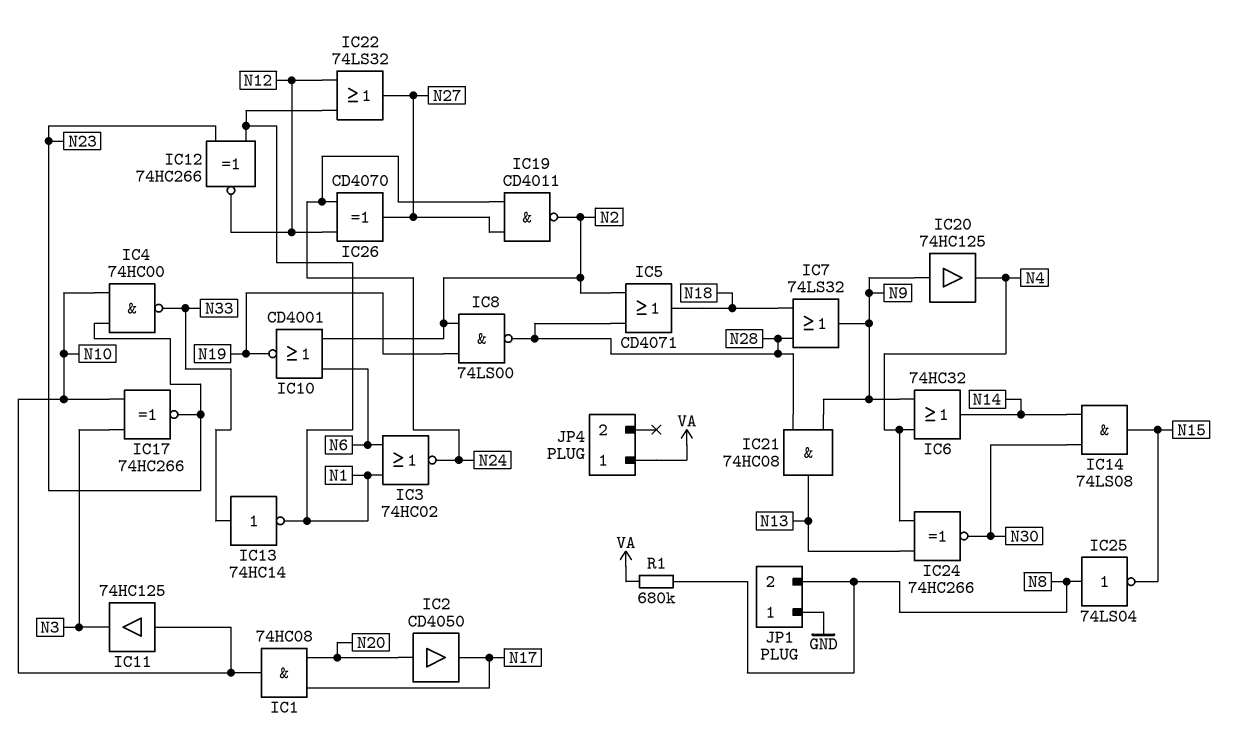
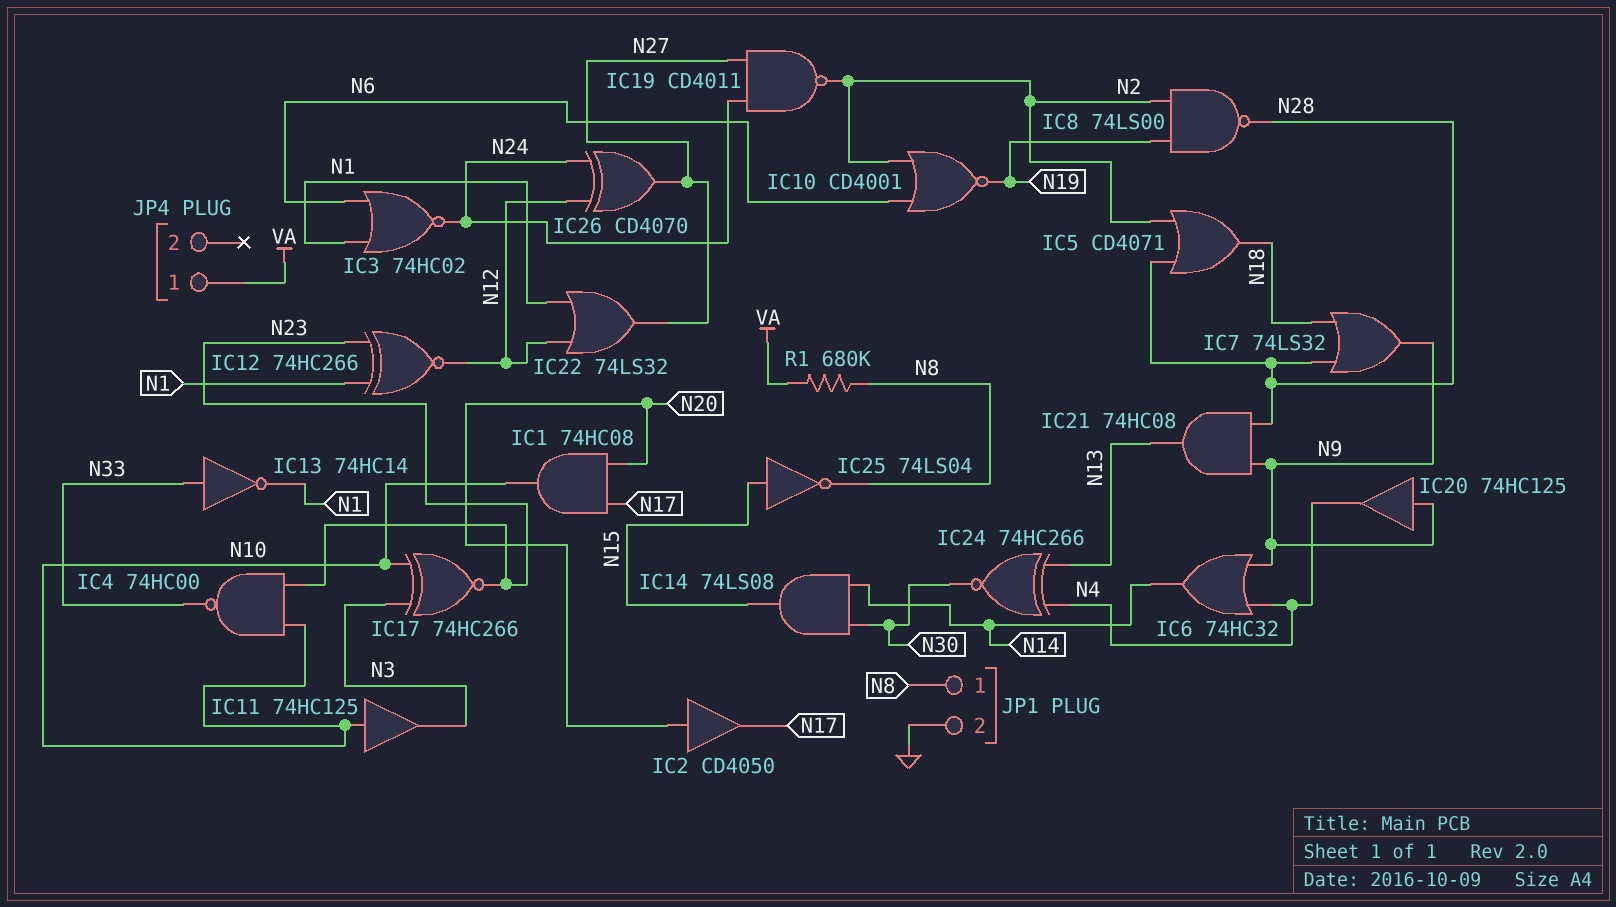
IC25: NOT 74LS04 (in N8, out N15) -> NOT 74LS04 (in N15, out N8)
JP1 pin 1: GND -> N8
JP1 pin 2: N8 -> GND

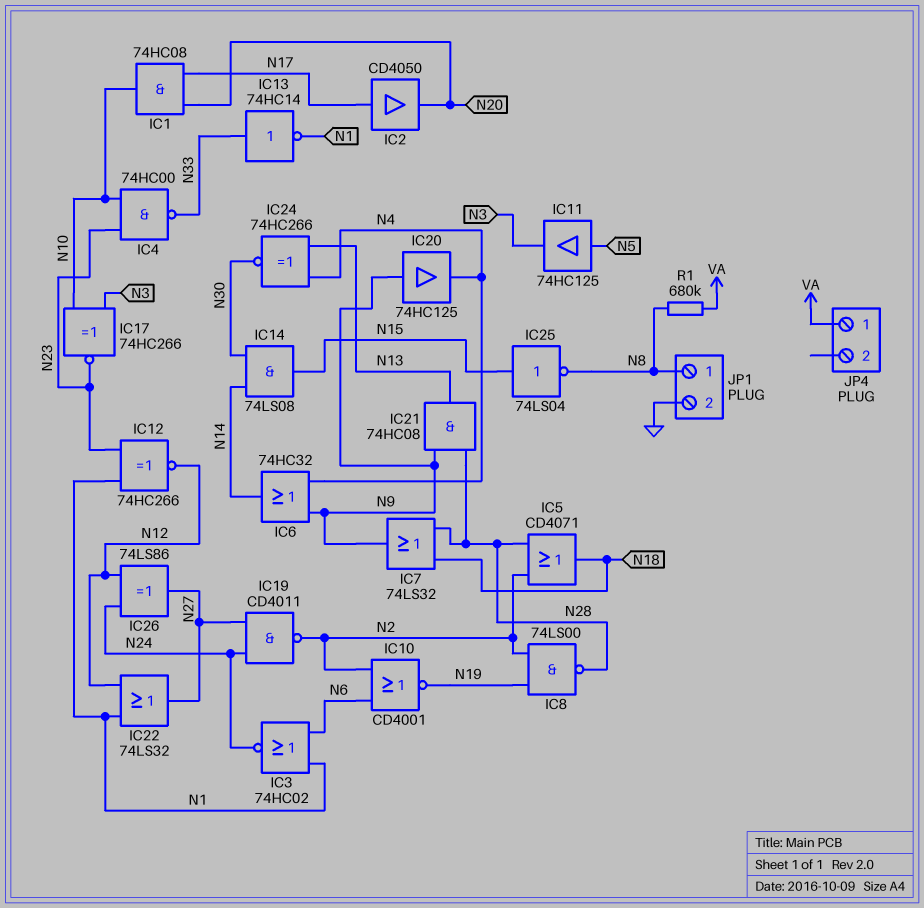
IC2: buffer CD4050 (in N20, out N17) -> buffer CD4050 (in N17, out N20)
IC11: buffer 74HC125 (in N10, out N3) -> buffer 74HC125 (in N5, out N3)
IC26: XOR CD4070 (in N12, in N24, out N27) -> XOR 74LS86 (in N12, in N24, out N27)

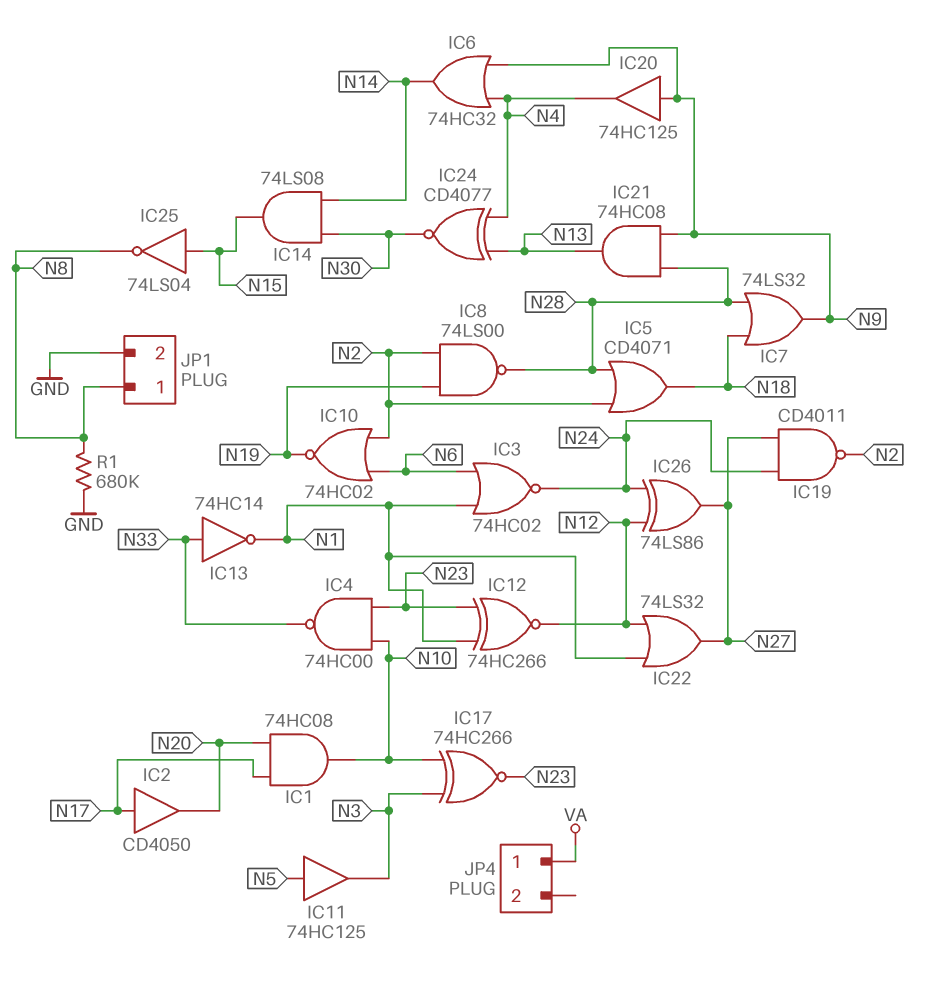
IC10: NOR CD4001 (in N2, in N6, out N19) -> NOR 74HC02 (in N2, in N6, out N19)
IC24: XNOR 74HC266 (in N4, in N13, out N30) -> XNOR CD4077 (in N4, in N13, out N30)
R1: 680k (N8, VA) -> 680k (GND, N8)

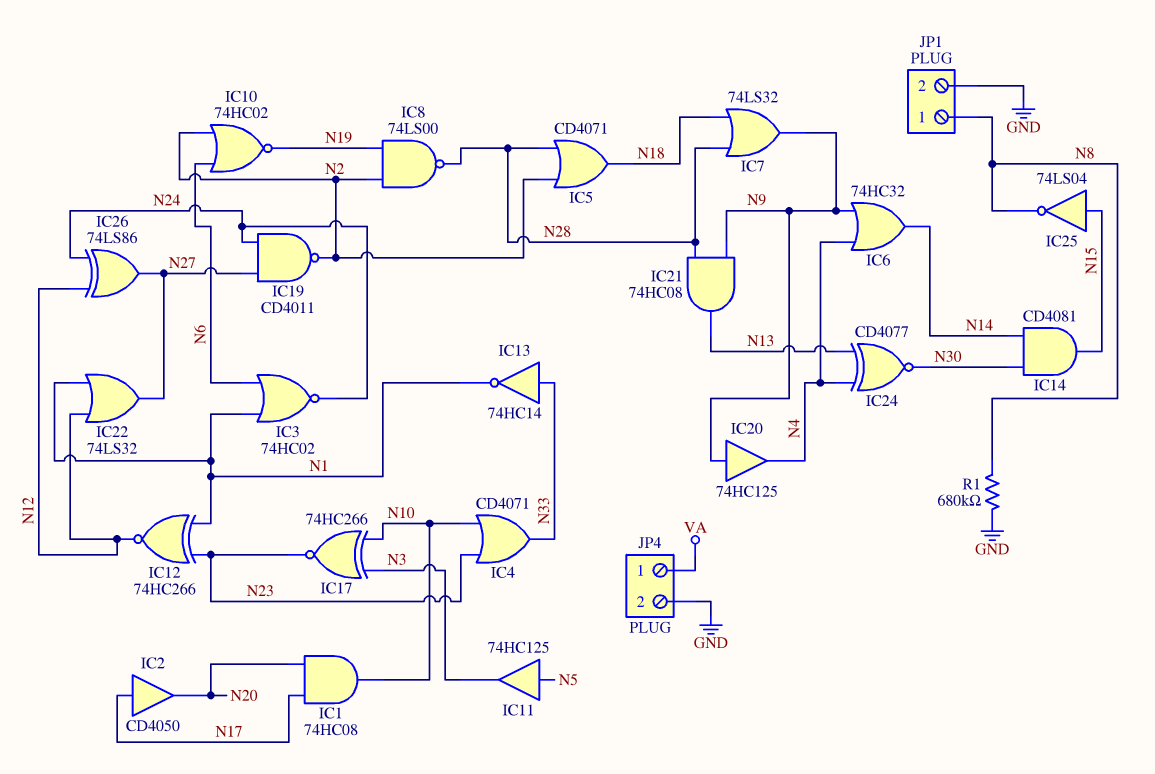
IC4: NAND 74HC00 (in N10, in N23, out N33) -> OR CD4071 (in N10, in N23, out N33)
IC14: AND 74LS08 (in N14, in N30, out N15) -> AND CD4081 (in N14, in N30, out N15)
JP4 pin 2: none -> GND

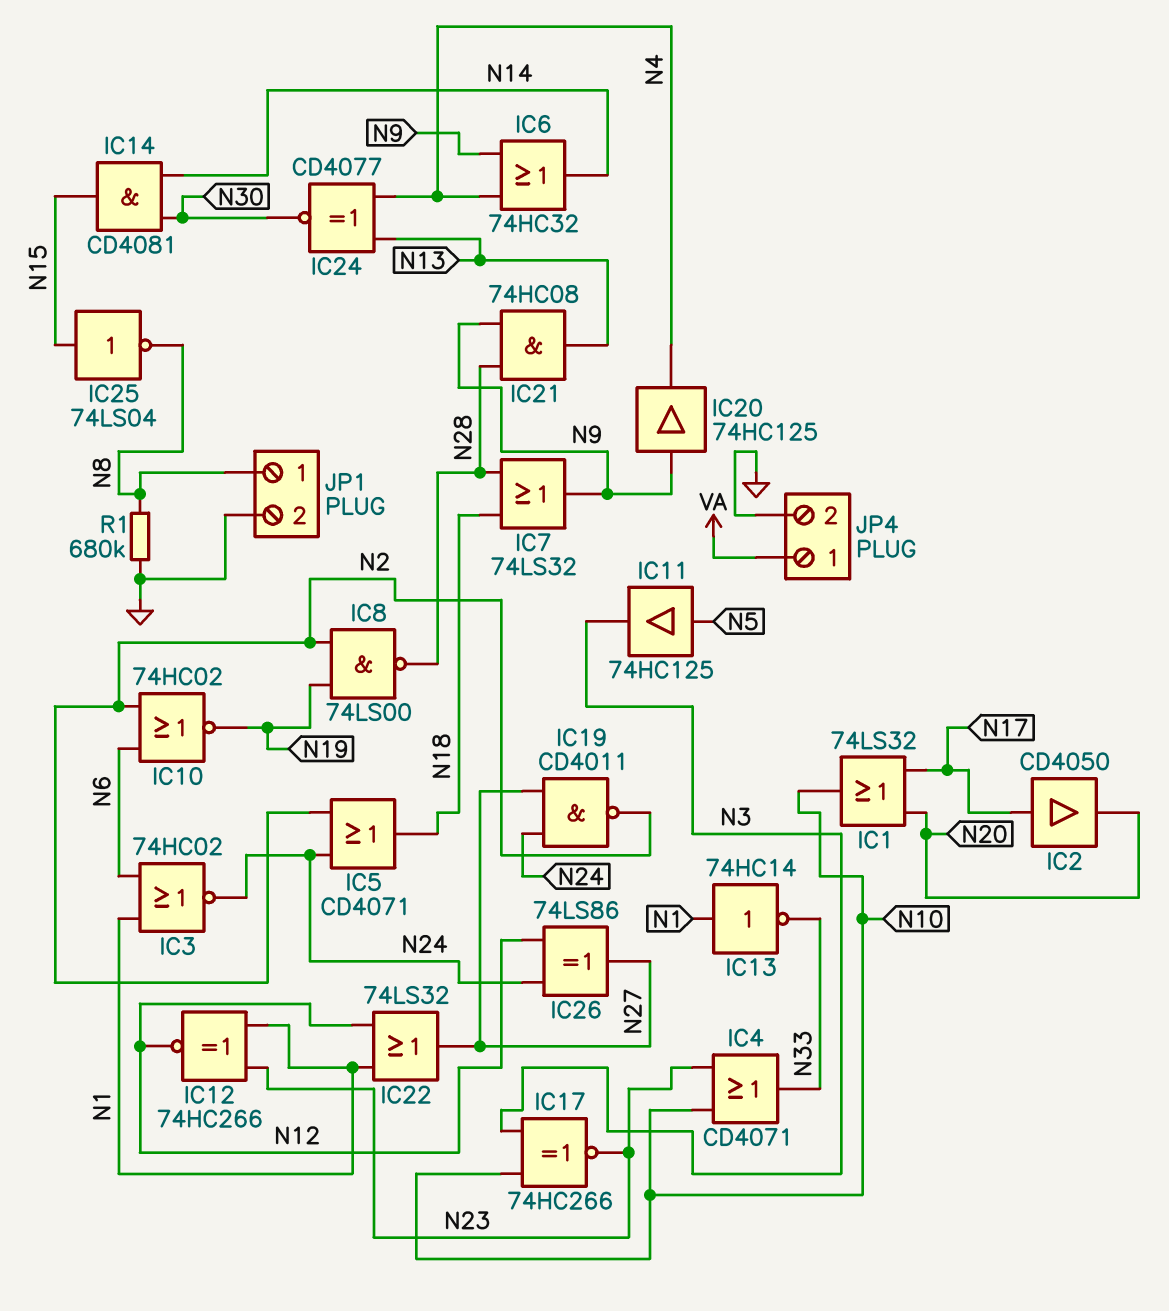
IC1: AND 74HC08 (in N17, in N20, out N10) -> OR 74LS32 (in N17, in N20, out N10)
IC5: OR CD4071 (in N2, in N28, out N18) -> OR CD4071 (in N2, in N24, out N18)
IC13: NOT 74HC14 (in N33, out N1) -> NOT 74HC14 (in N1, out N33)

